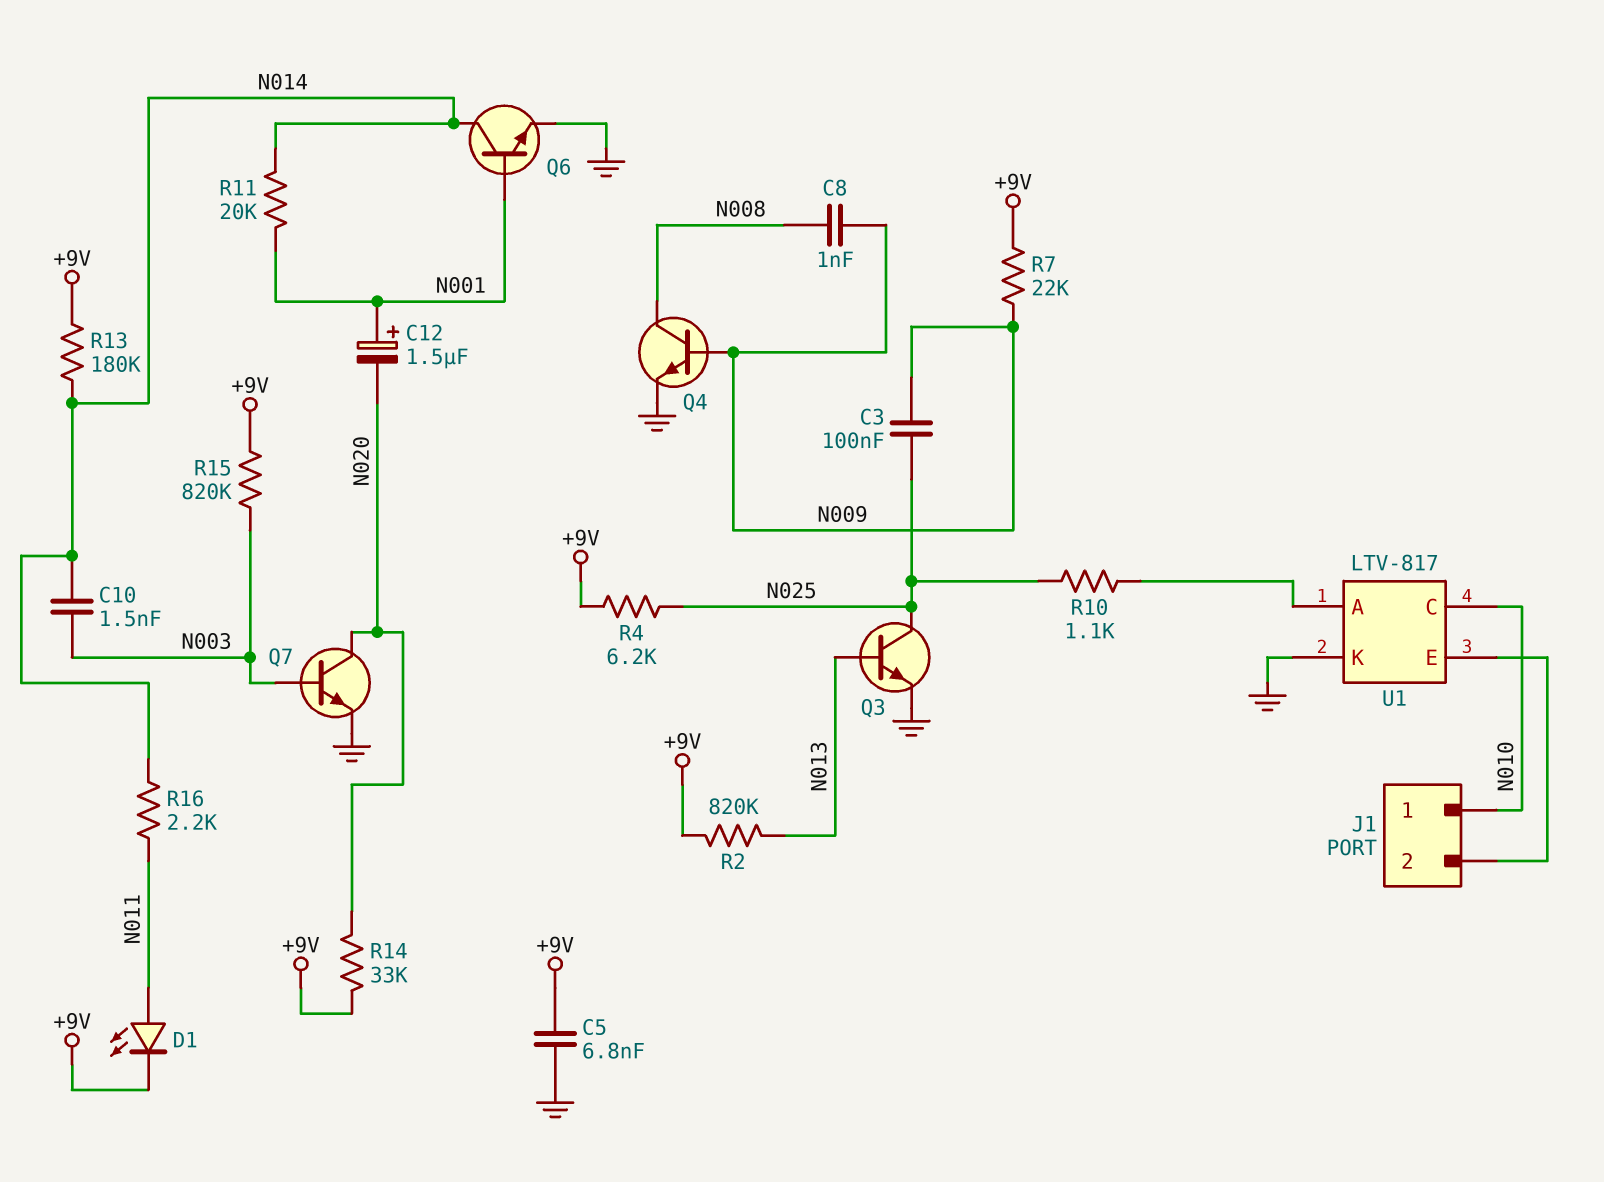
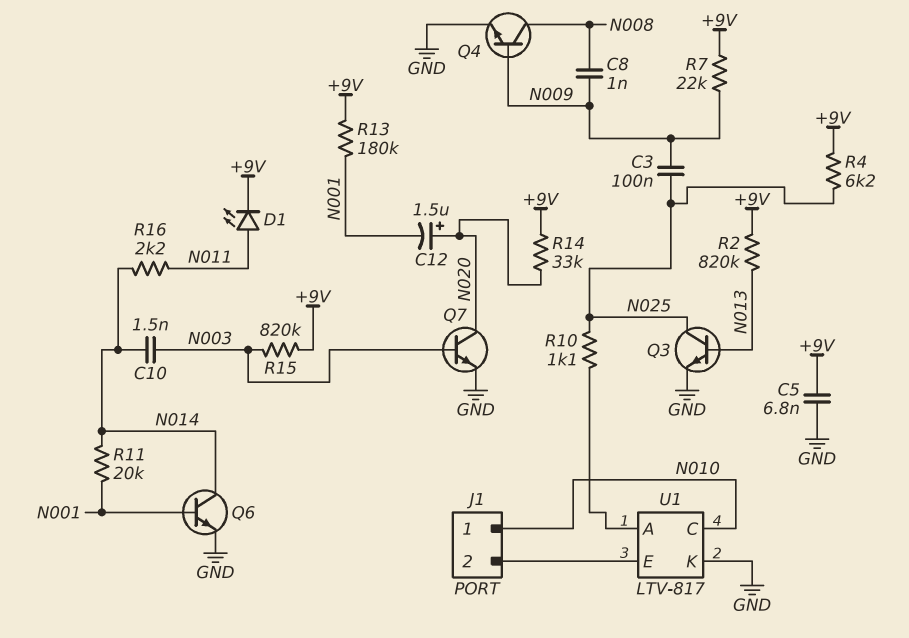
C12: 1.5uF (plus N001, minus N020) -> 1.5uF (plus N020, minus N001)
R13: 180k (+9V, N014) -> 180k (+9V, N001)

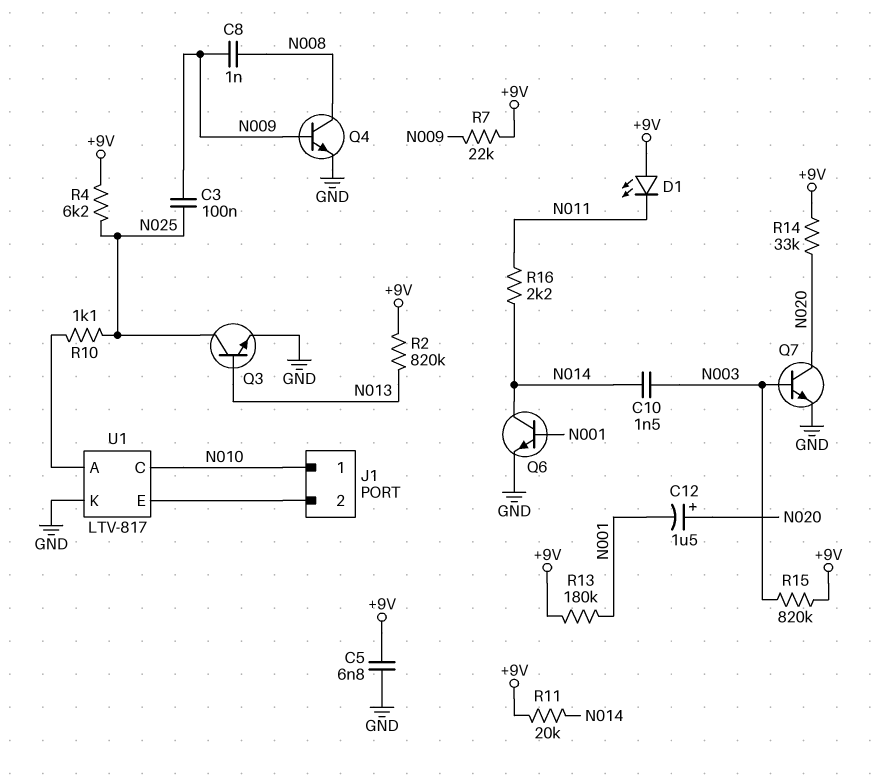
D1: LED (A N011, K +9V) -> LED (A +9V, K N011)
R11: 20k (N001, N014) -> 20k (+9V, N014)

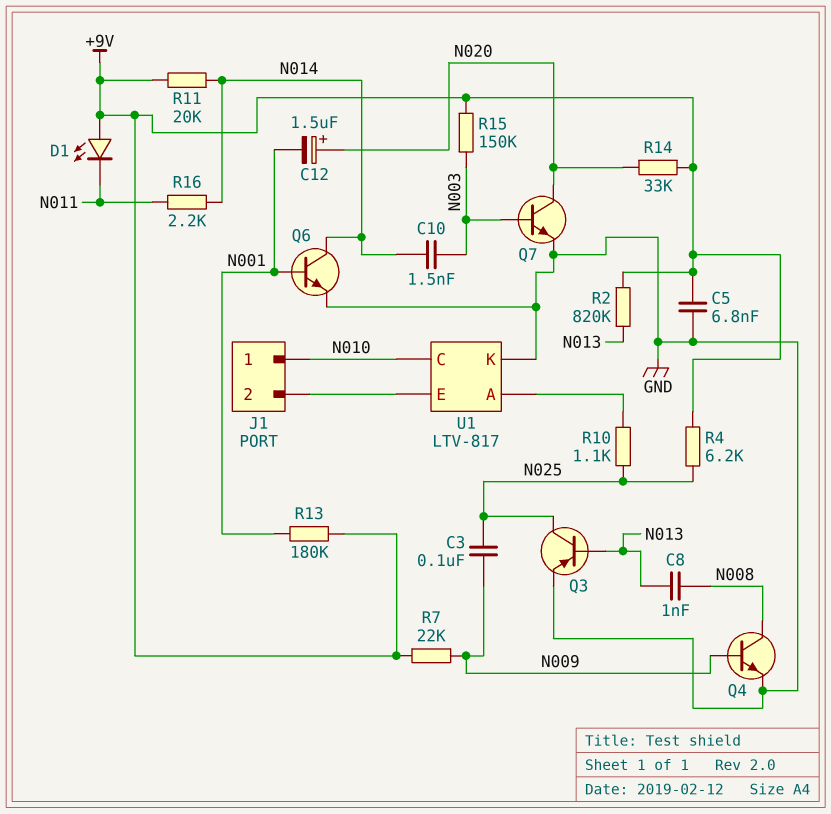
C8: 1nF (N008, N009) -> 1nF (N008, N013)
Q3: NPN (B N013, C N025, E GND) -> PNP (B N013, C N025, E GND)
R15: 820k (+9V, N003) -> 150k (+9V, N003)

